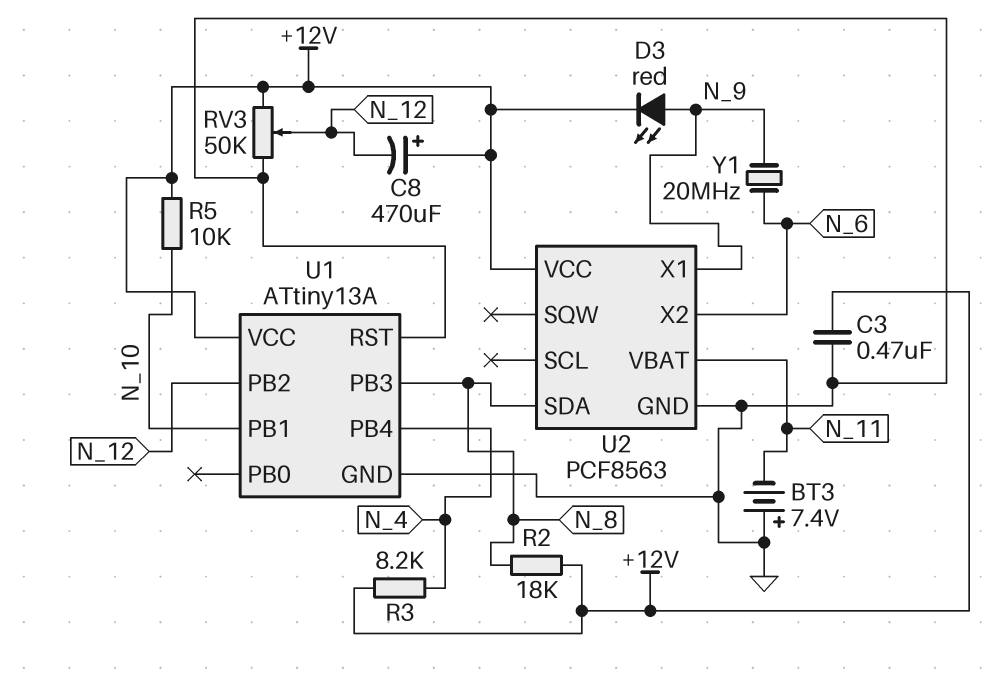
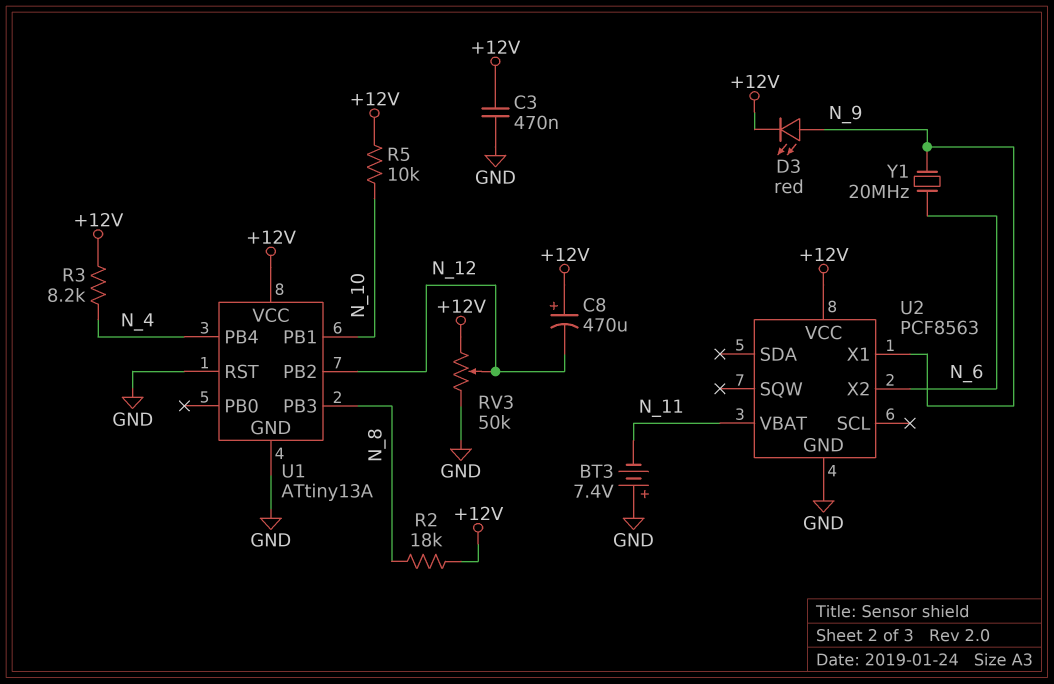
U2 pin SDA: N_8 -> none

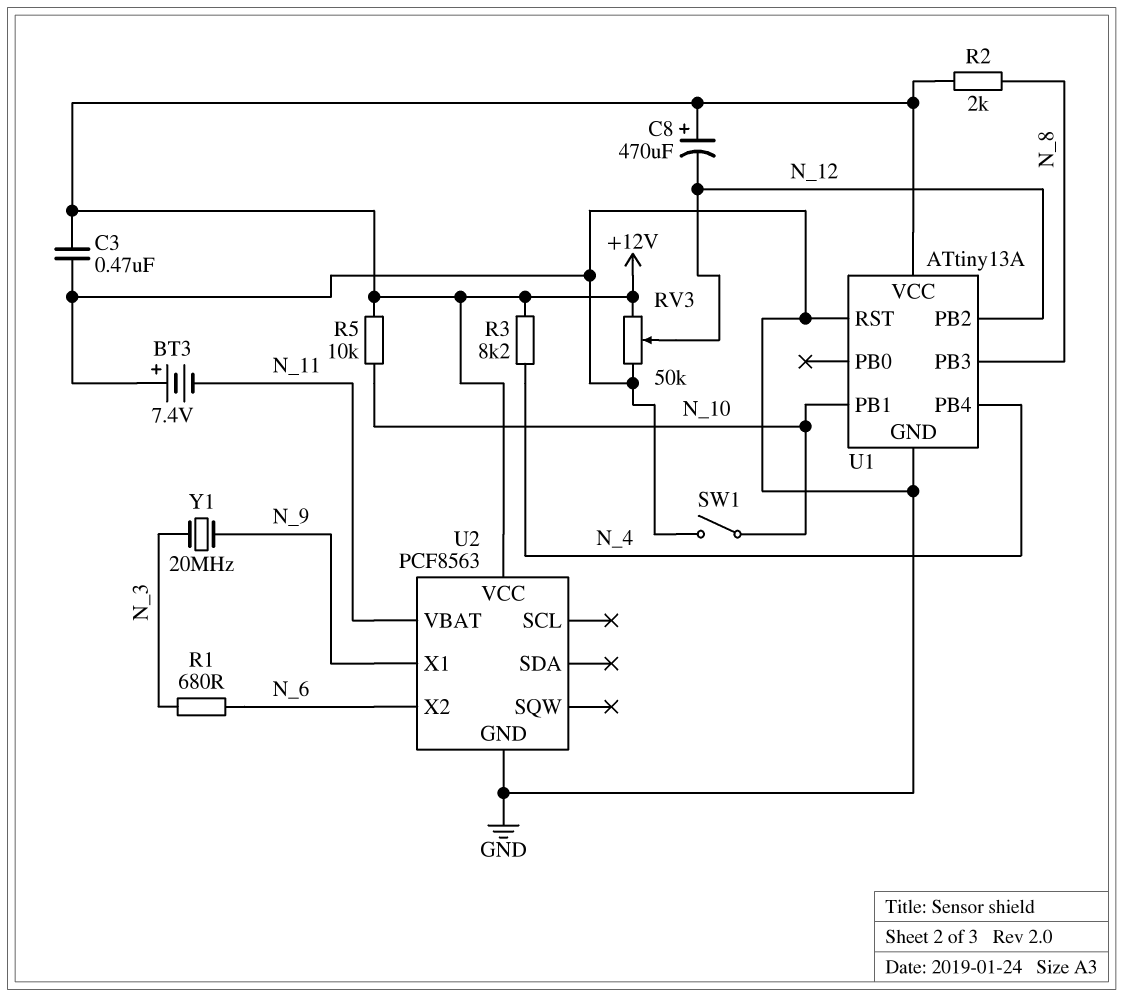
D3: LED red (A N_9, K +12V) -> none
R1: none -> 680 (N_3, N_6)
R2: 18k (+12V, N_8) -> 2k (+12V, N_8)
SW1: none -> switch (GND, N_10)
Y1: 20MHz (N_6, N_9) -> 20MHz (N_3, N_9)

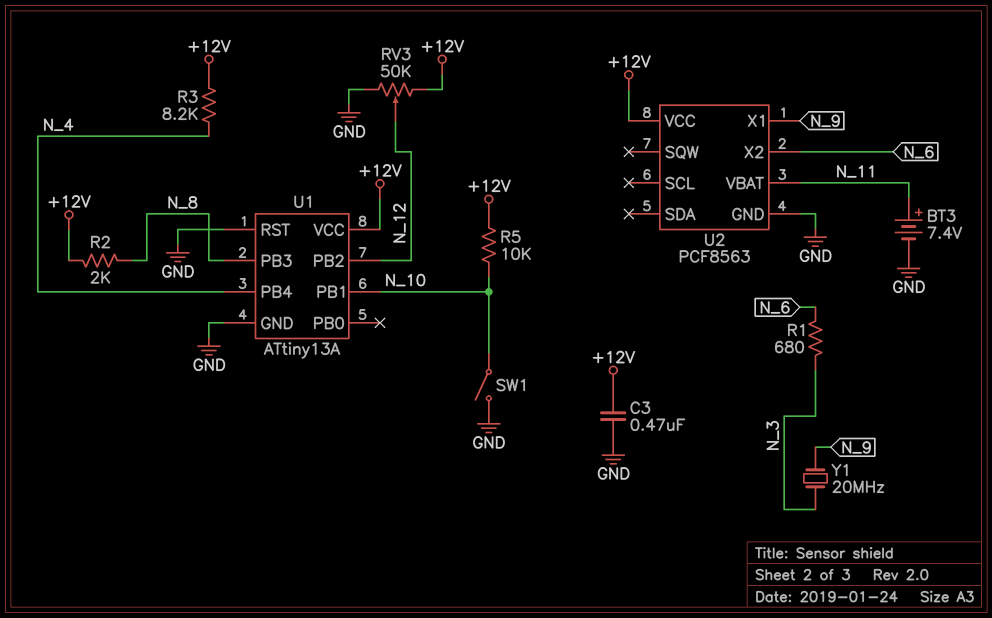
BT3: 7.4V (plus GND, minus N_11) -> 7.4V (plus N_11, minus GND)
C8: 470uF (plus +12V, minus N_12) -> none

